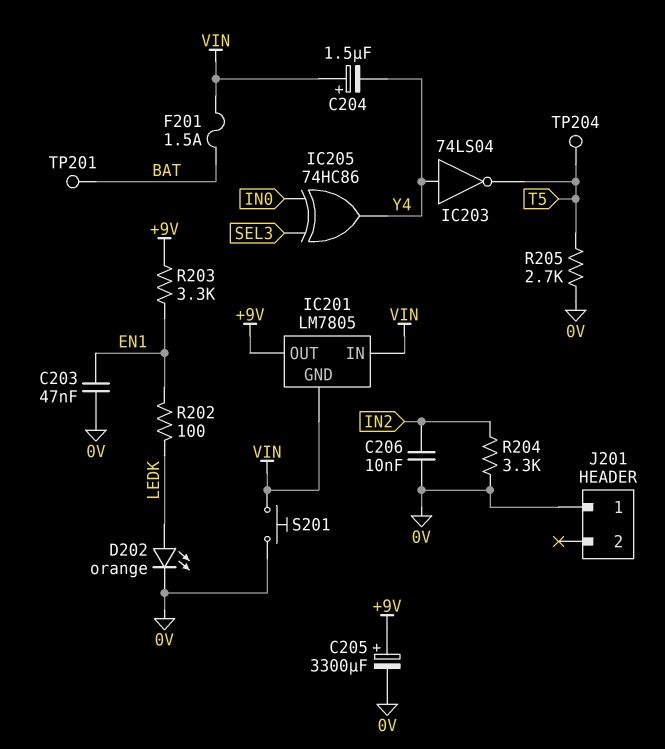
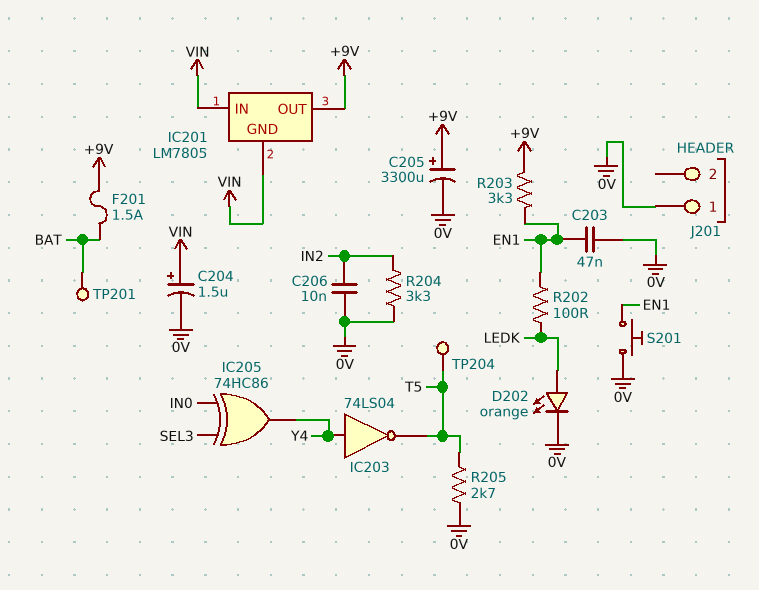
C204: 1.5uF (plus VIN, minus Y4) -> 1.5uF (plus VIN, minus 0V)
F201: 1.5A (BAT, VIN) -> 1.5A (+9V, BAT)
S201: button (0V, VIN) -> button (0V, EN1)

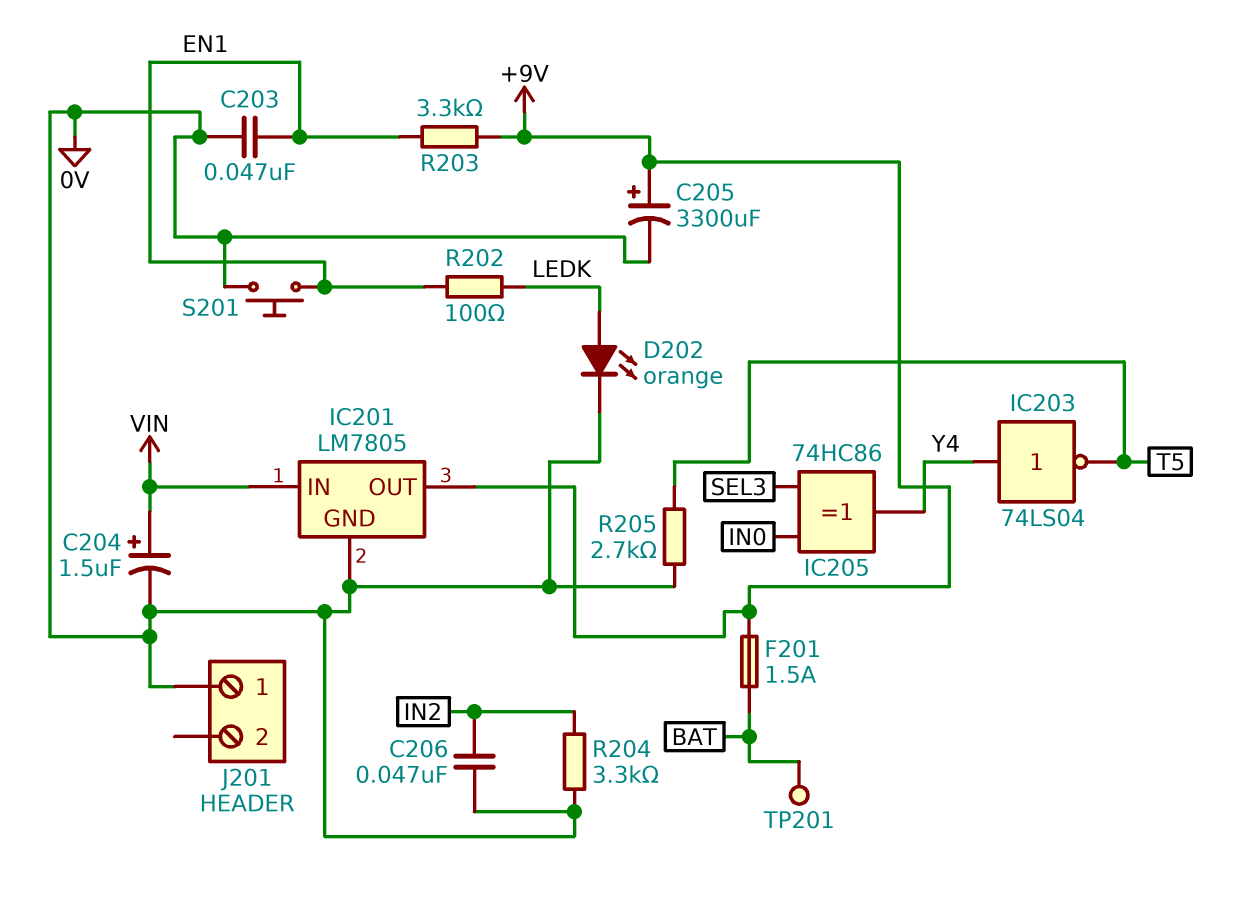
C206: 10nF (0V, IN2) -> 47nF (0V, IN2)
IC201 pin GND: VIN -> 0V
TP204: test point (T5) -> none

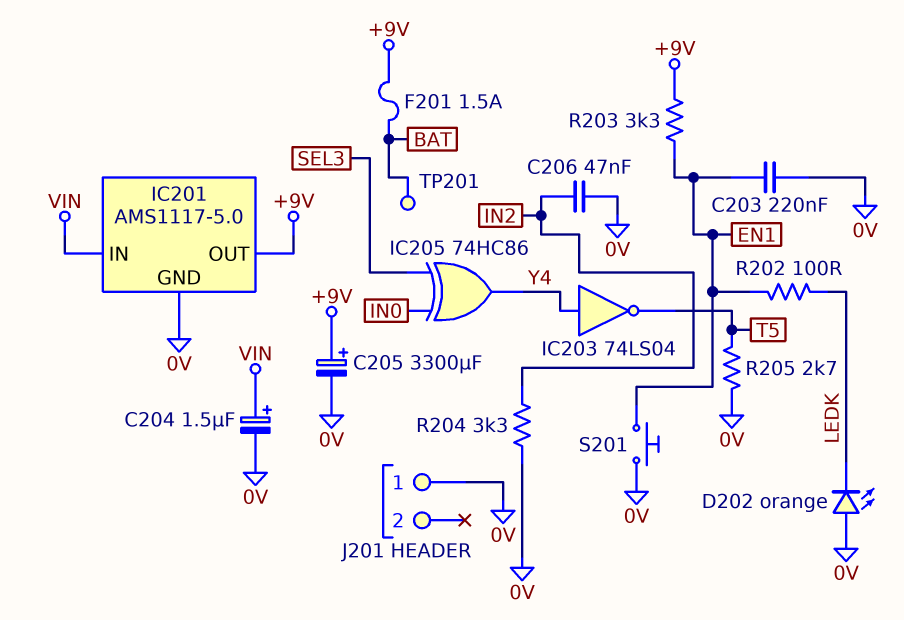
C203: 47nF (0V, EN1) -> 220nF (0V, EN1)
D202: LED orange (A LEDK, K 0V) -> LED orange (A 0V, K LEDK)
IC201: LM7805 -> AMS1117-5.0

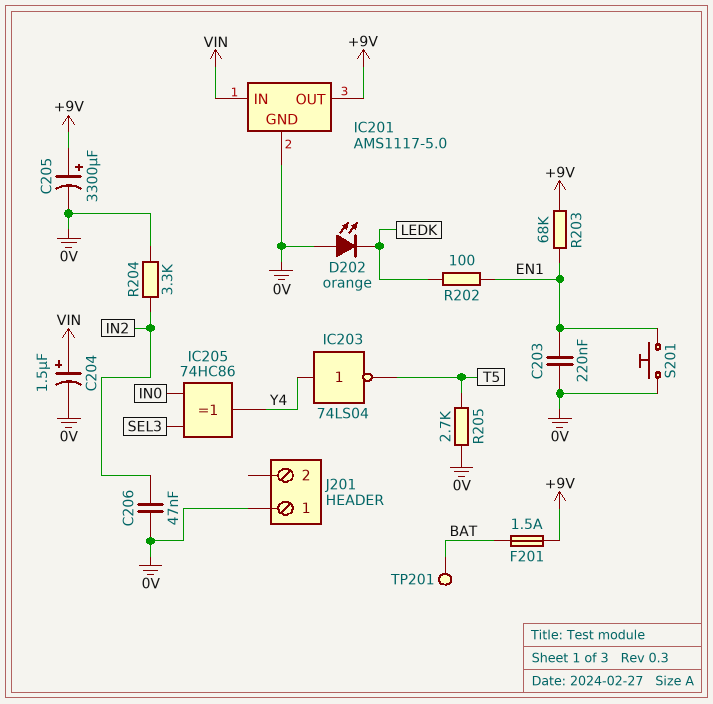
R203: 3.3k (+9V, EN1) -> 68k (+9V, EN1)

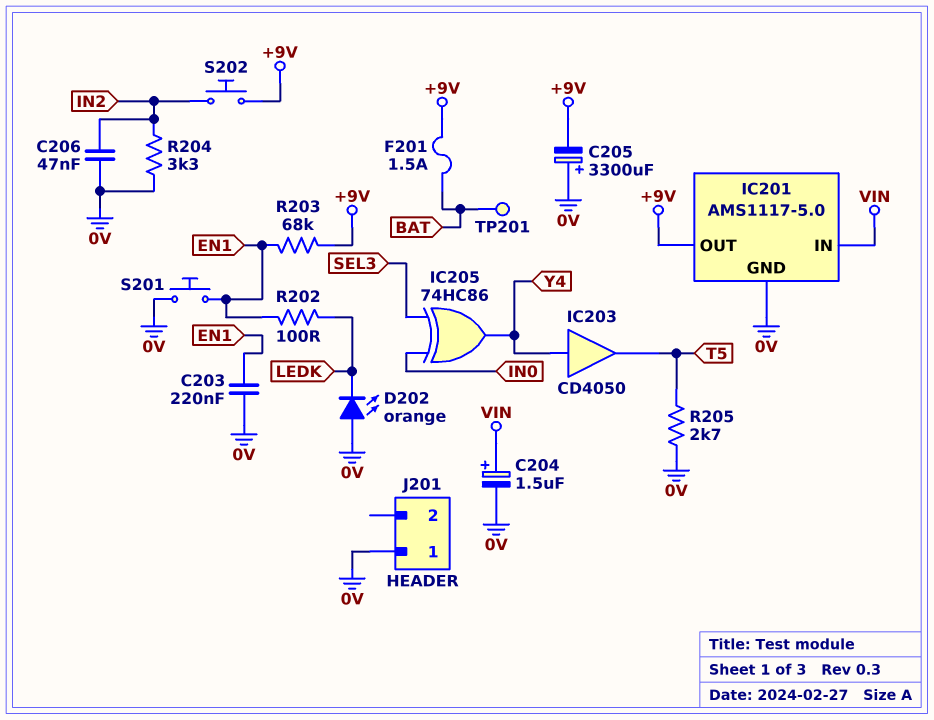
C205: 3300uF (plus +9V, minus 0V) -> 3300uF (plus 0V, minus +9V)
IC203: NOT 74LS04 (in Y4, out T5) -> buffer CD4050 (in Y4, out T5)
S202: none -> button (+9V, IN2)

